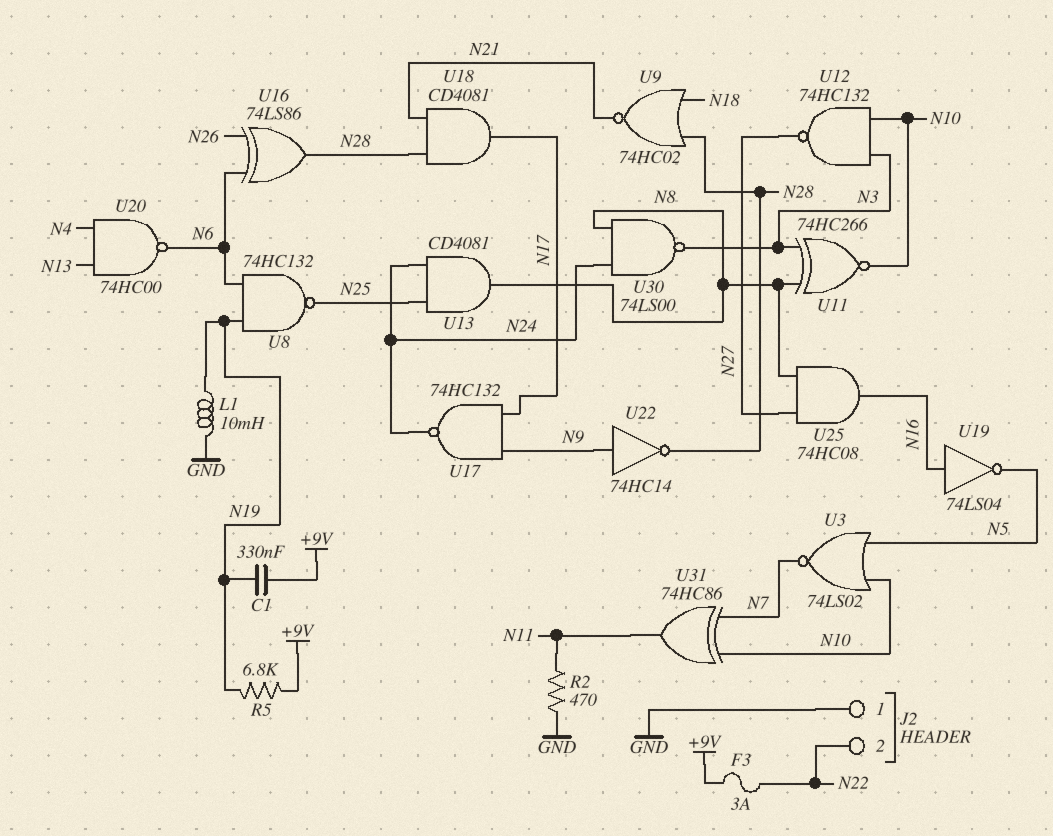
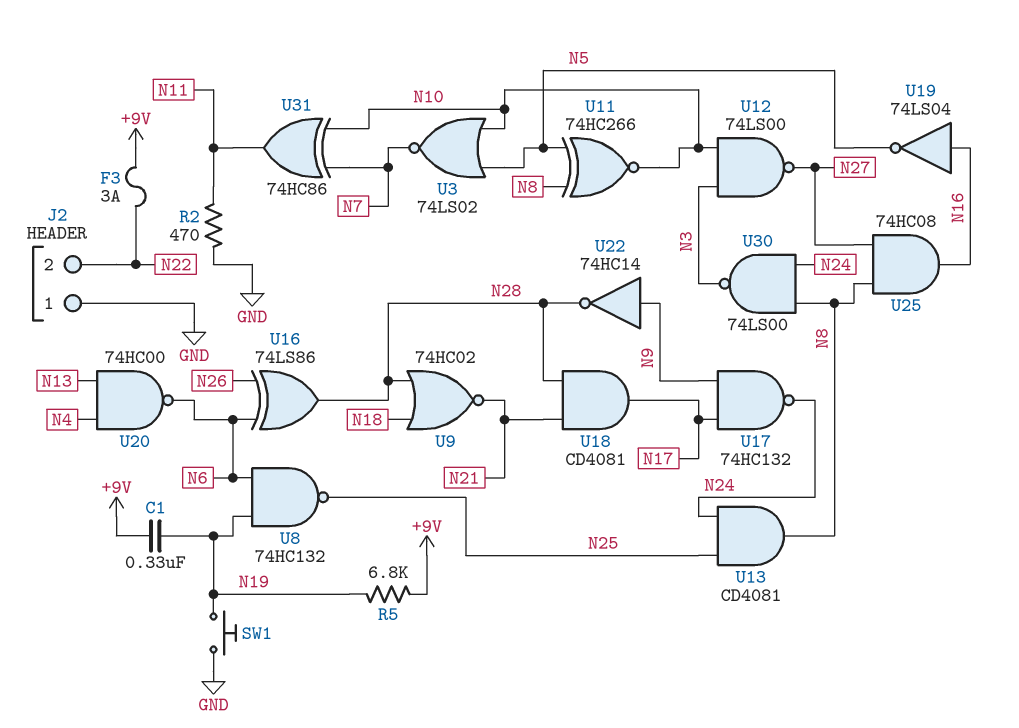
L1: 10mH (GND, N19) -> none
SW1: none -> button (GND, N19)
U11: XNOR 74HC266 (in N3, in N8, out N10) -> XNOR 74HC266 (in N5, in N8, out N10)
U12: NAND 74HC132 (in N3, in N10, out N27) -> NAND 74LS00 (in N3, in N10, out N27)

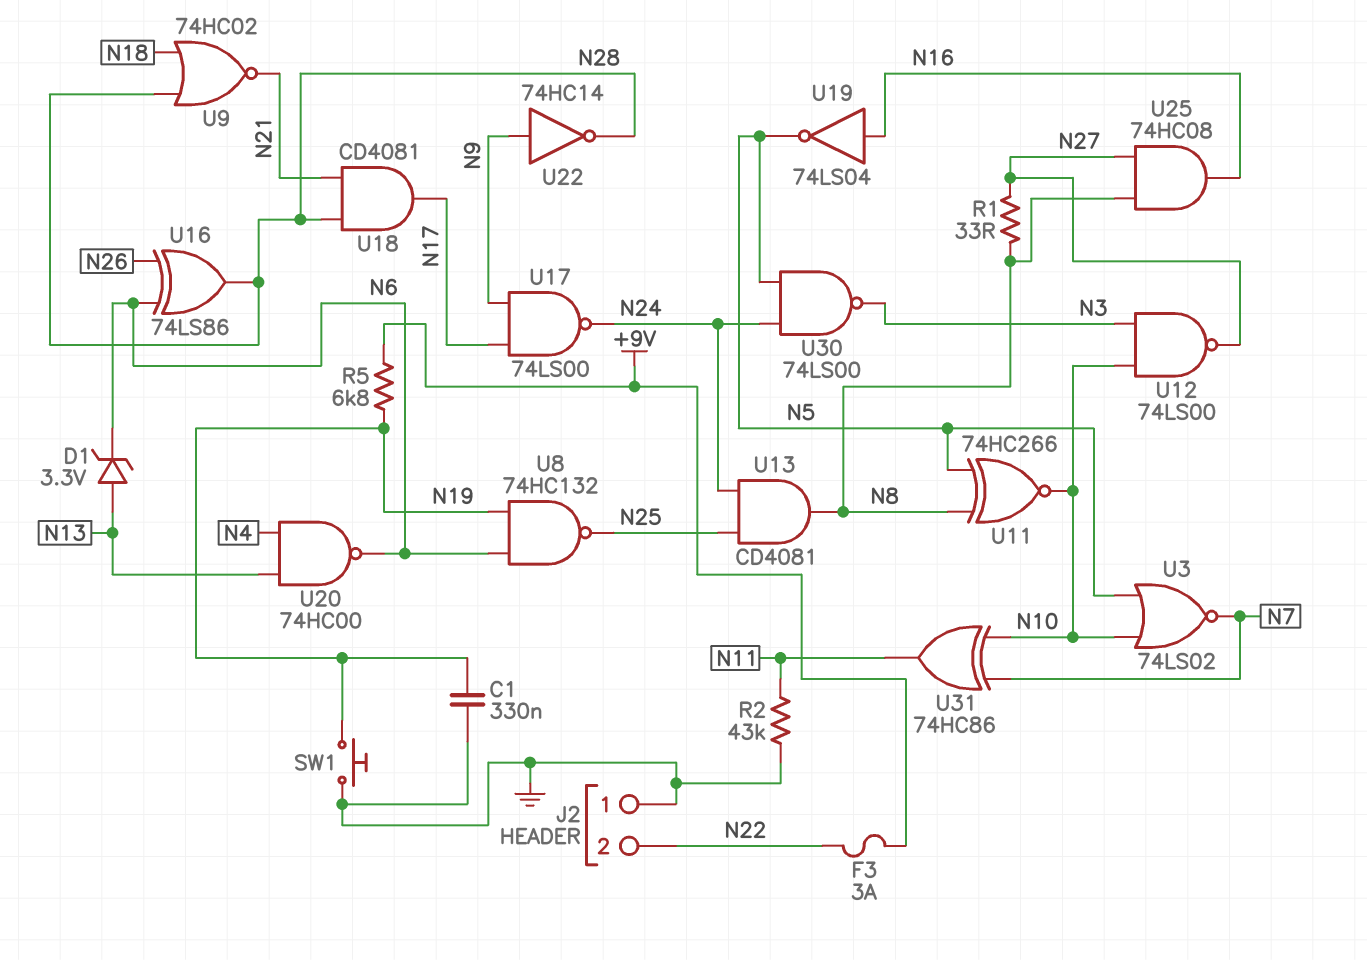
C1: 330nF (+9V, N19) -> 330nF (GND, N19)
D1: none -> zener 3.3V (A N13, K N6)
R1: none -> 33 (N8, N27)
R2: 470 (GND, N11) -> 43k (GND, N11)
U17: NAND 74HC132 (in N9, in N17, out N24) -> NAND 74LS00 (in N9, in N17, out N24)
U30: NAND 74LS00 (in N8, in N24, out N3) -> NAND 74LS00 (in N5, in N24, out N3)

